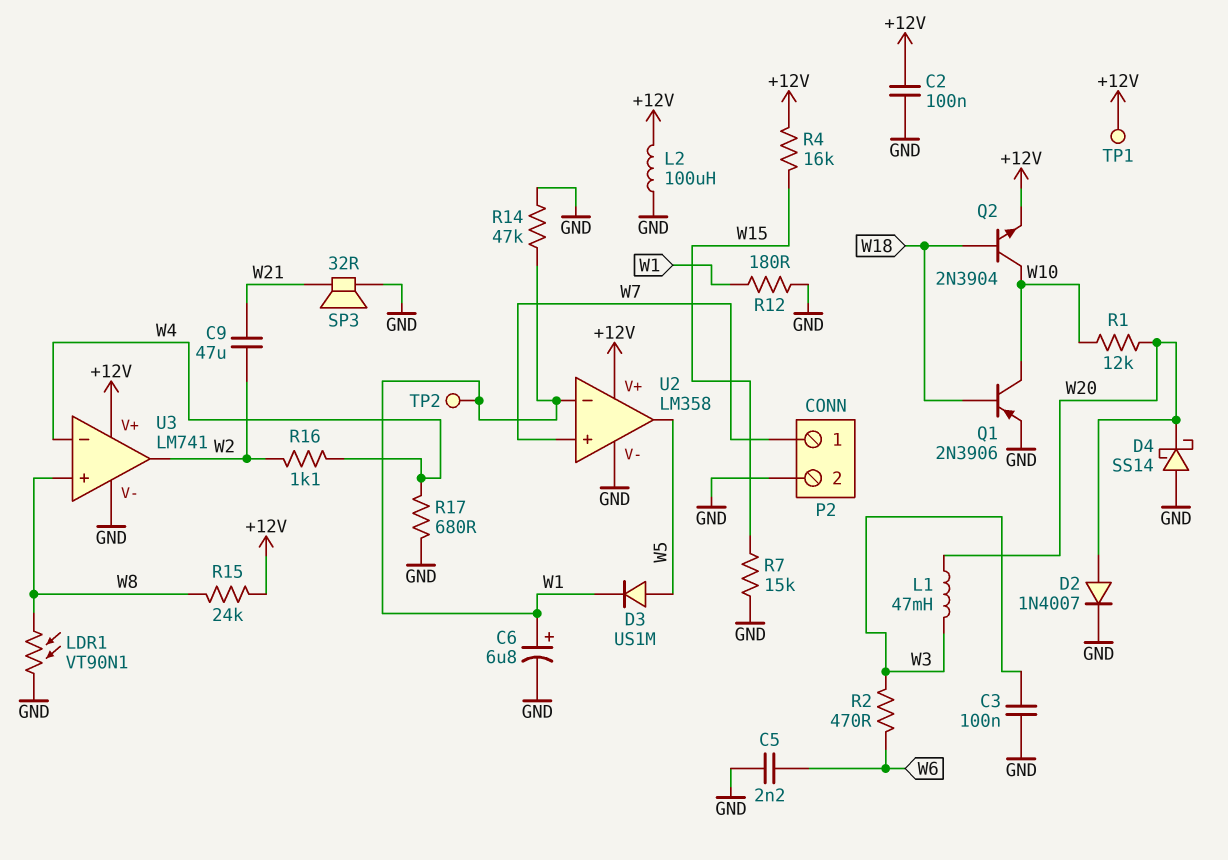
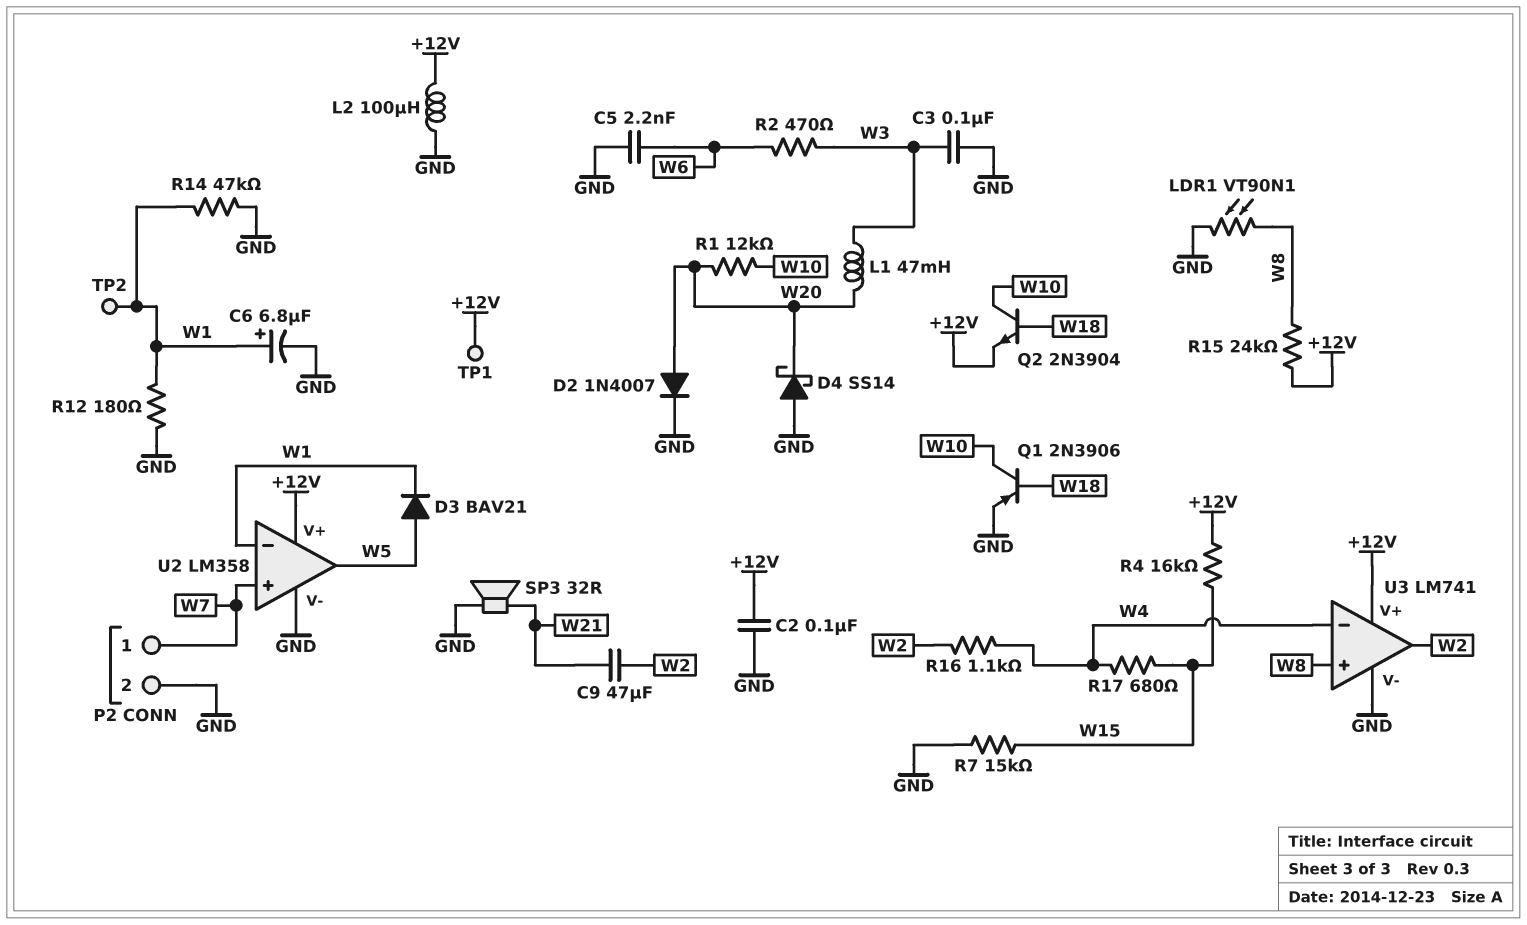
D3: diode US1M (A W5, K W1) -> diode BAV21 (A W5, K W1)
R17: 680 (GND, W4) -> 680 (W4, W15)

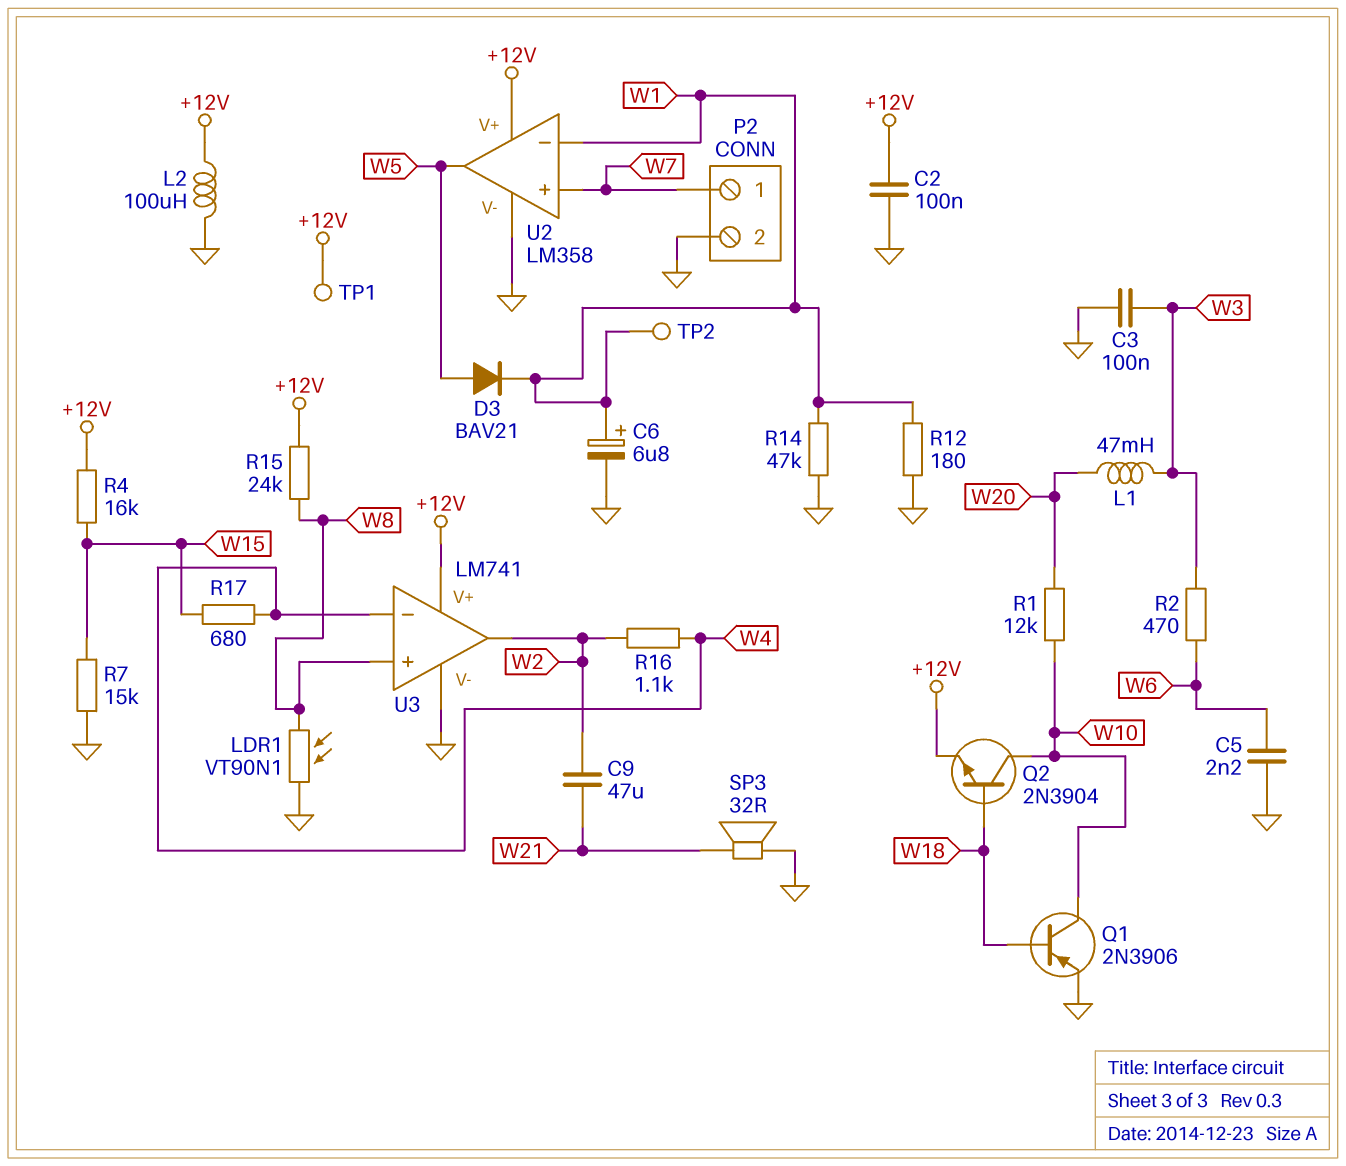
D2: diode 1N4007 (A W20, K GND) -> none
D4: schottky SS14 (A GND, K W20) -> none

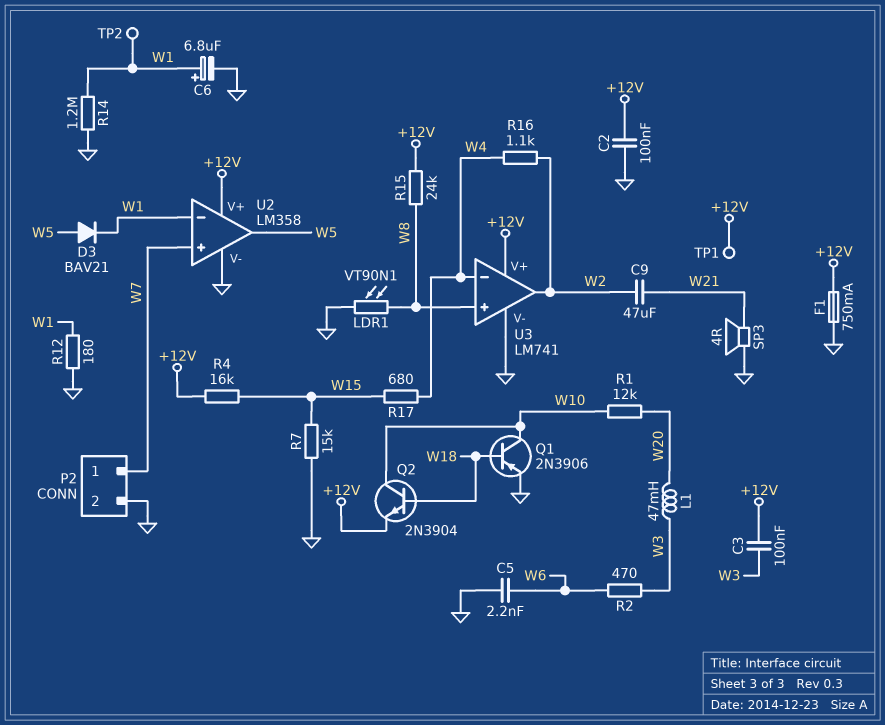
C3: 100nF (GND, W3) -> 100nF (+12V, W3)
F1: none -> 750mA (+12V, GND)
L2: 100uH (+12V, GND) -> none
R14: 47k (GND, W1) -> 1.2M (GND, W1)
SP3: speaker 32R (GND, W21) -> speaker 4R (GND, W21)

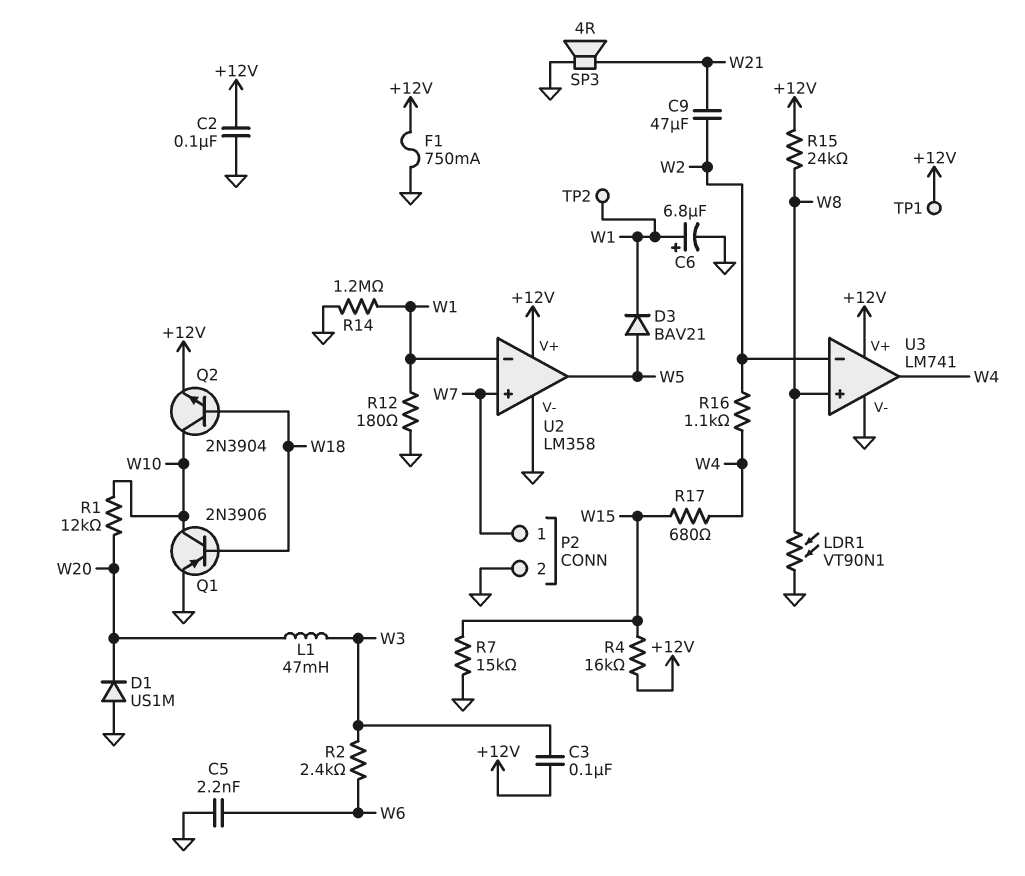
D1: none -> diode US1M (A GND, K W20)
R2: 470 (W3, W6) -> 2.4k (W3, W6)
U3 pin in-: W4 -> W2
U3 pin out: W2 -> W4

